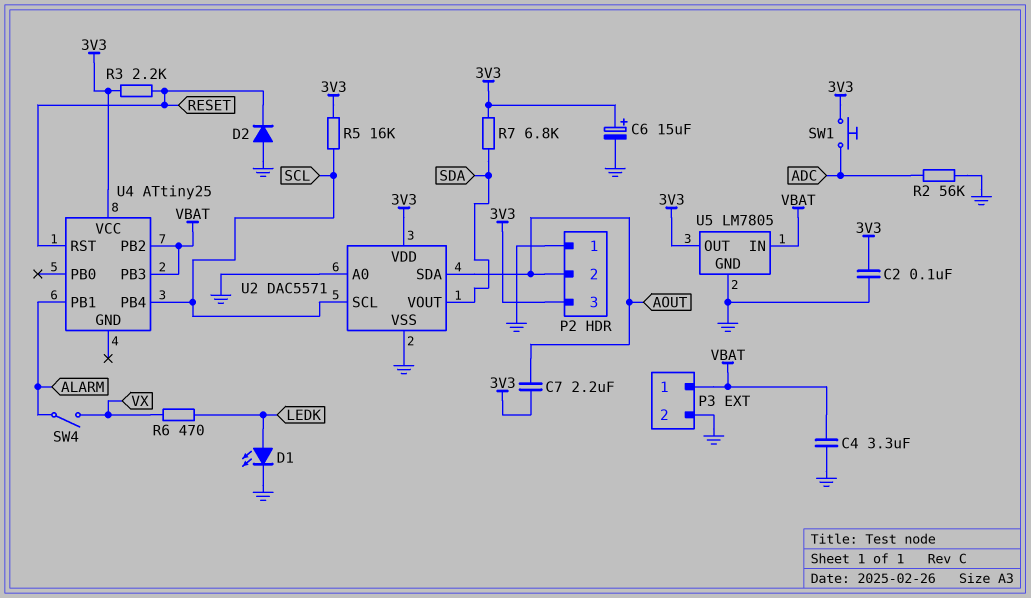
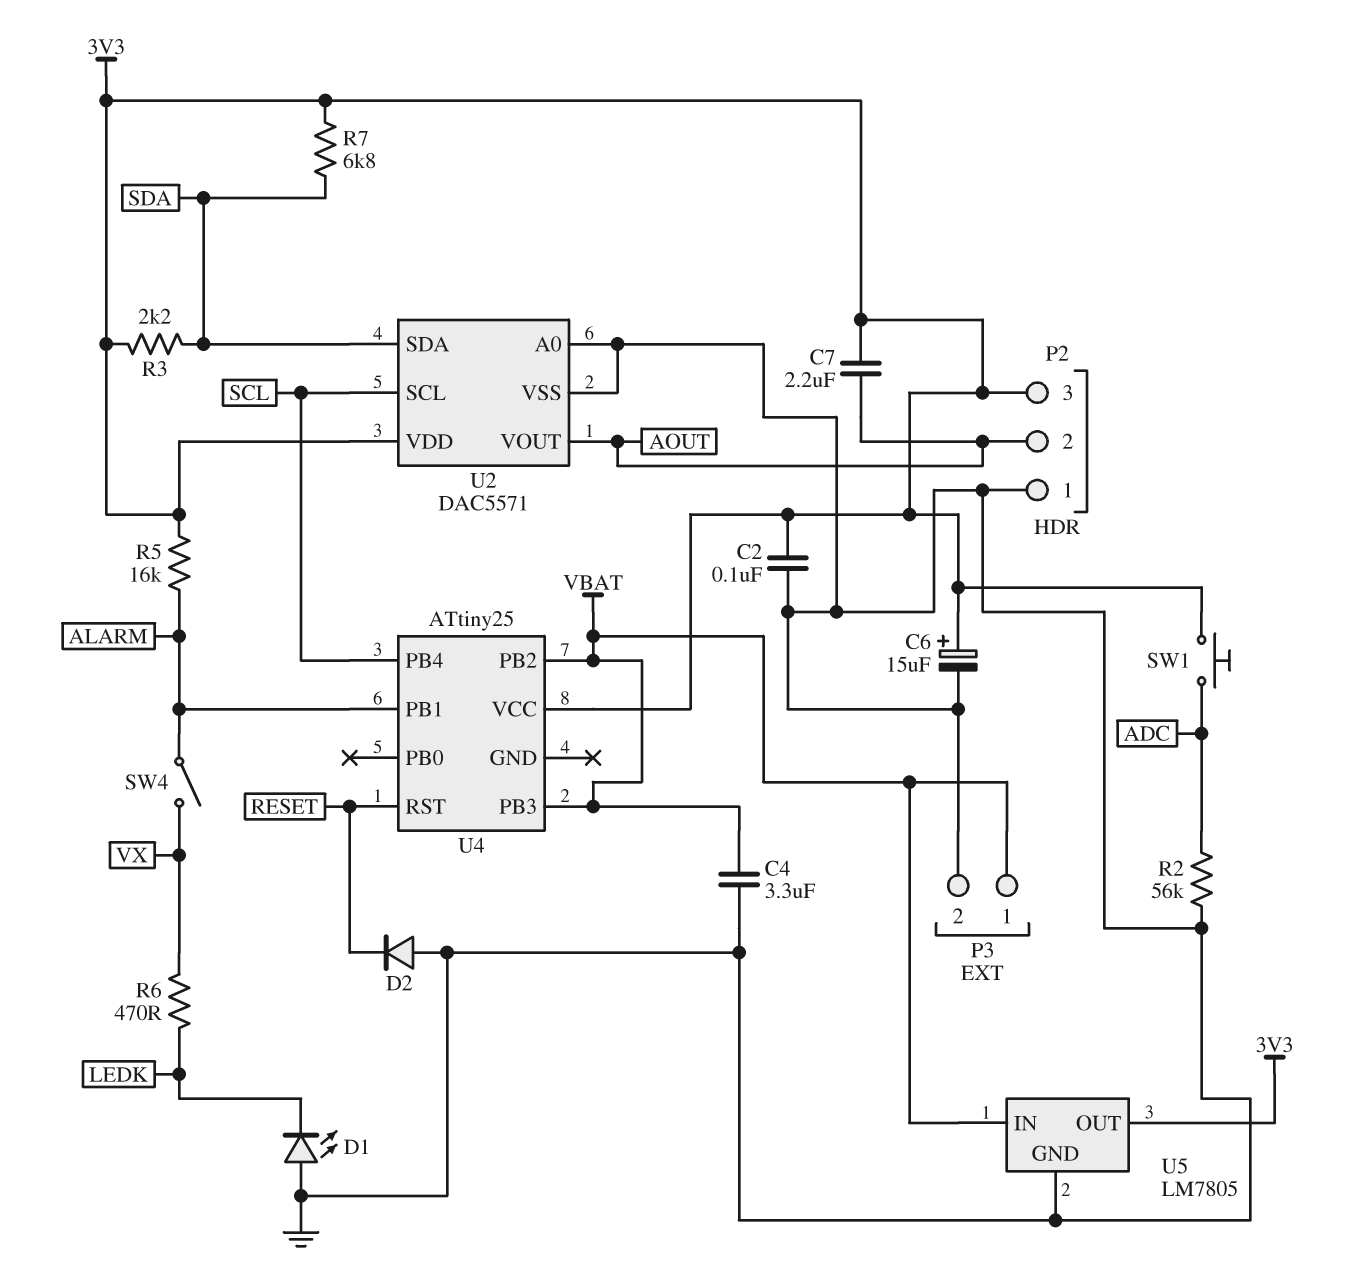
D1: LED (A LEDK, K GND) -> LED (A GND, K LEDK)
R3: 2.2k (3V3, RESET) -> 2.2k (3V3, SDA)
R5: 16k (3V3, SCL) -> 16k (3V3, ALARM)
U2 pin SDA: AOUT -> SDA
U2 pin VOUT: SDA -> AOUT

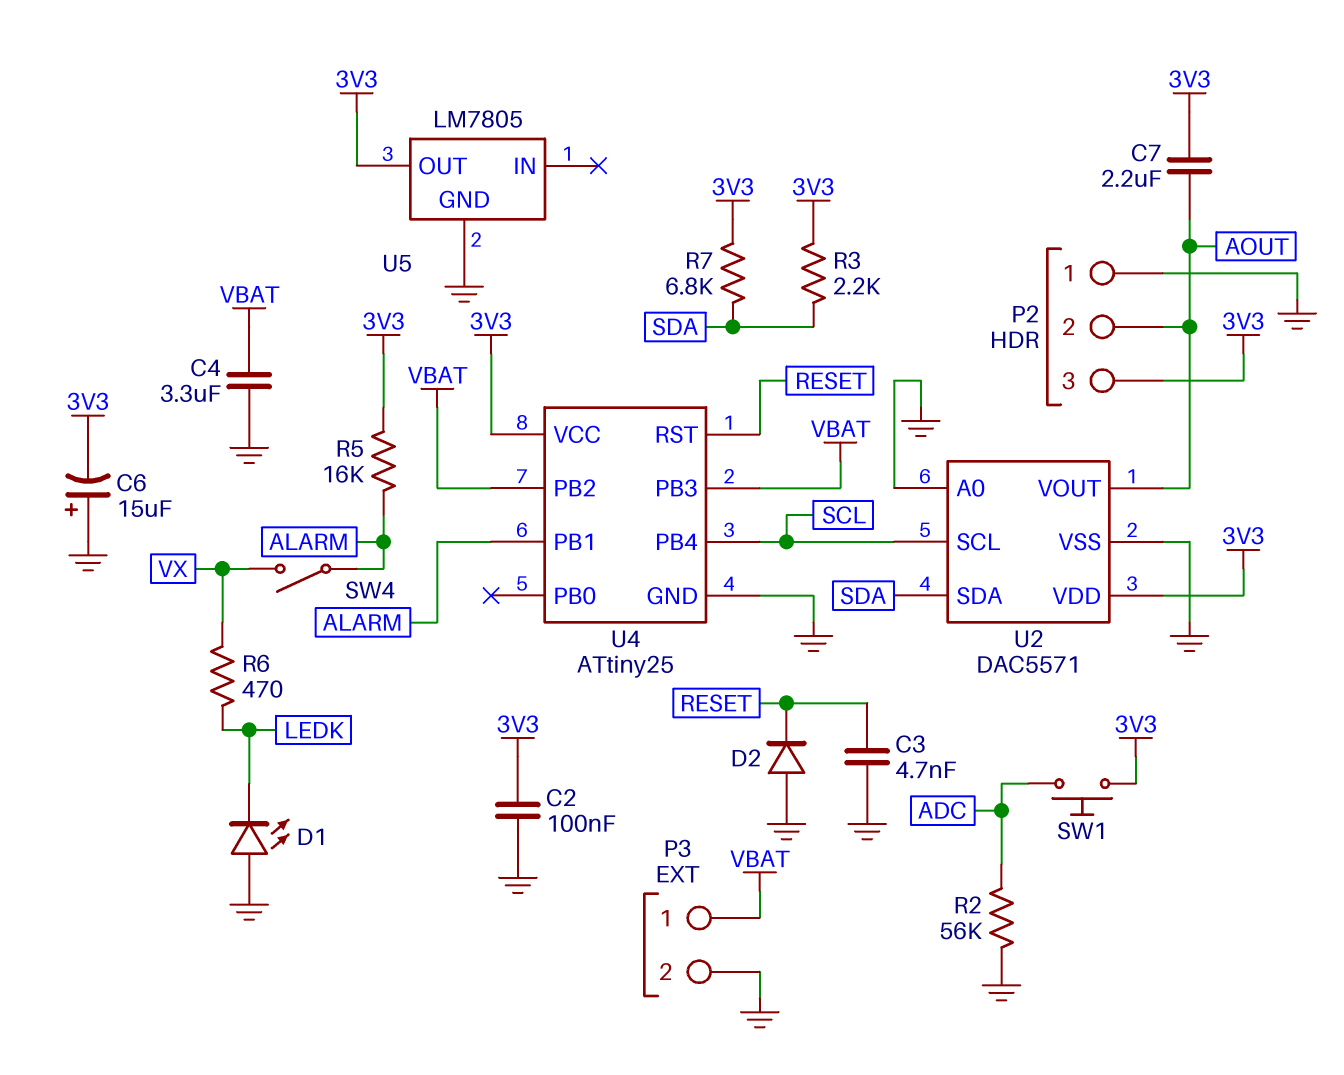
C3: none -> 4.7nF (GND, RESET)
C6: 15uF (plus 3V3, minus GND) -> 15uF (plus GND, minus 3V3)
U4 pin GND: none -> GND
U5 pin IN: VBAT -> none

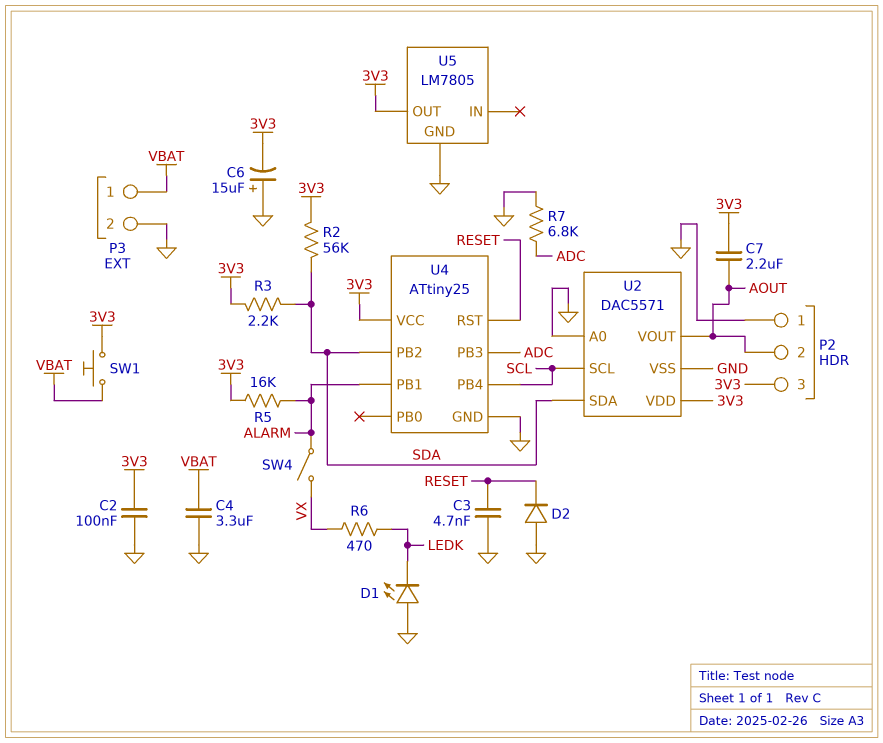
R2: 56k (ADC, GND) -> 56k (3V3, SDA)
R7: 6.8k (3V3, SDA) -> 6.8k (ADC, GND)
SW1: button (3V3, ADC) -> button (3V3, VBAT)
U4 pin PB2: VBAT -> SDA
U4 pin PB3: VBAT -> ADC

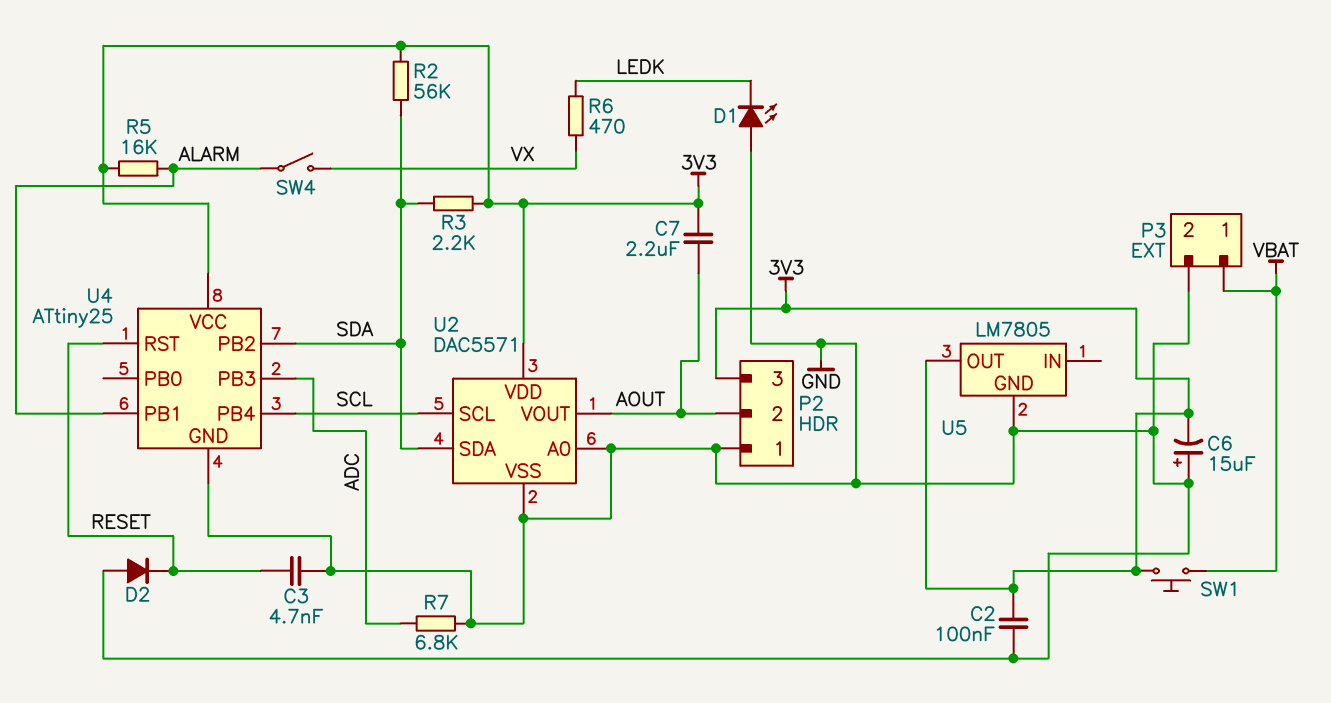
C4: 3.3uF (GND, VBAT) -> none

